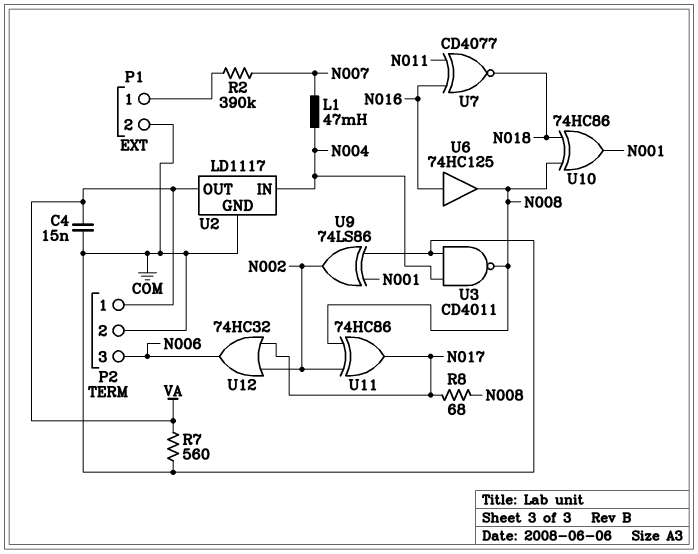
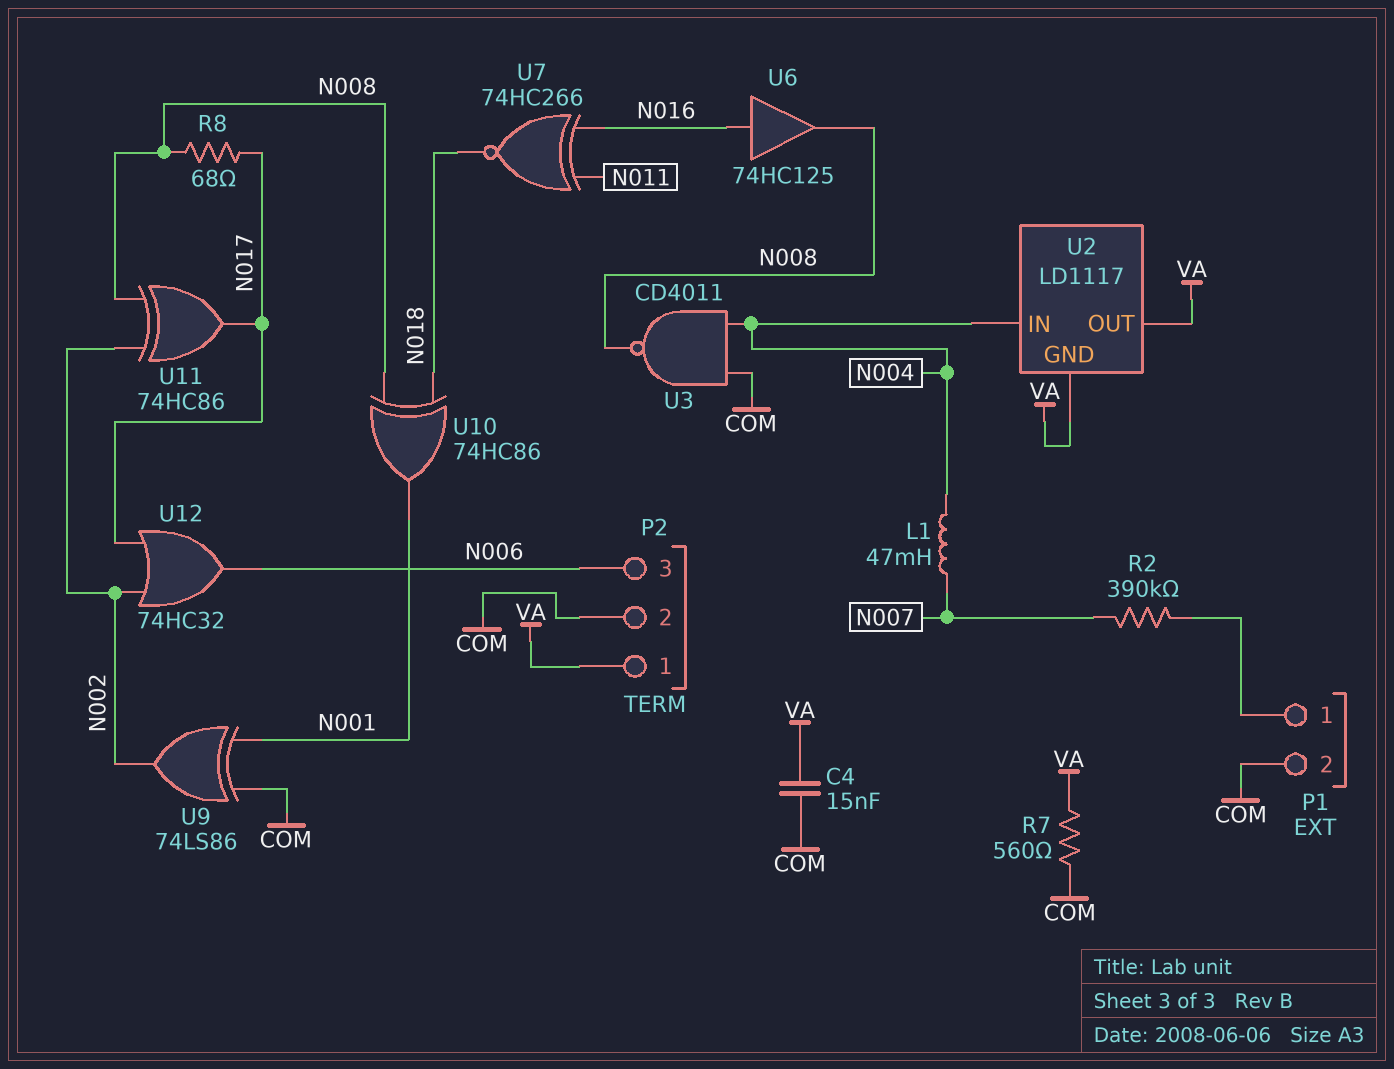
U2 pin GND: COM -> VA
U7: XNOR CD4077 (in N011, in N016, out N018) -> XNOR 74HC266 (in N011, in N016, out N018)

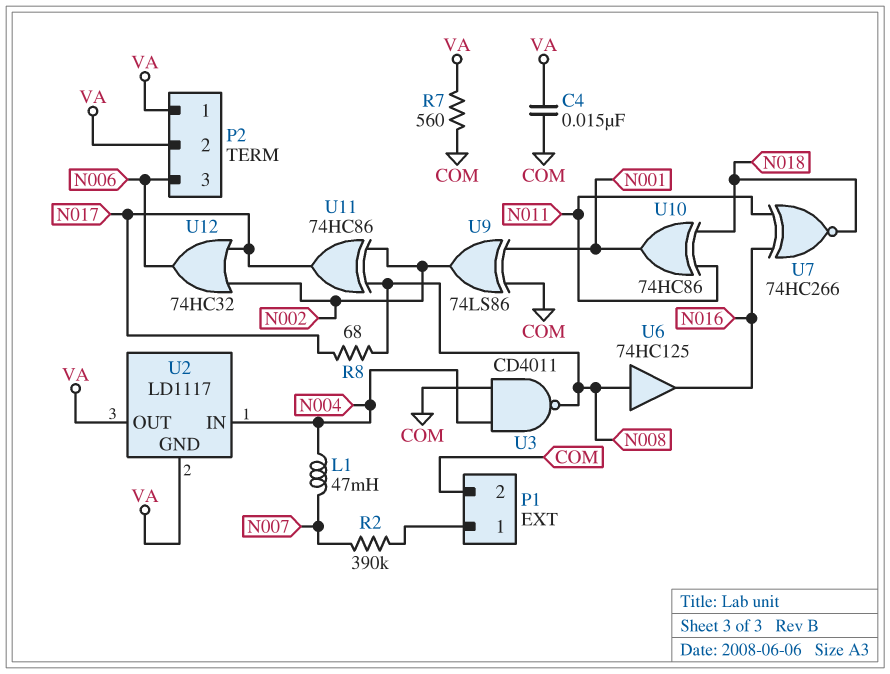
P2 pin 2: COM -> VA
U6: buffer 74HC125 (in N016, out N008) -> buffer 74HC125 (in N008, out N016)
U10: XOR 74HC86 (in N008, in N018, out N001) -> XOR 74HC86 (in N011, in N018, out N001)

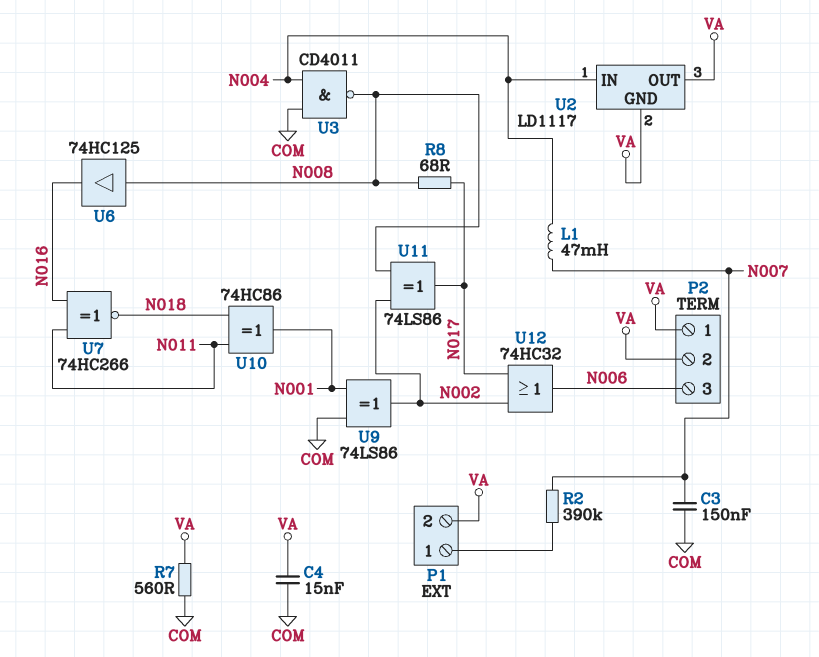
C3: none -> 150nF (COM, N007)
P1 pin 2: COM -> VA
U11: XOR 74HC86 (in N002, in N008, out N017) -> XOR 74LS86 (in N002, in N008, out N017)

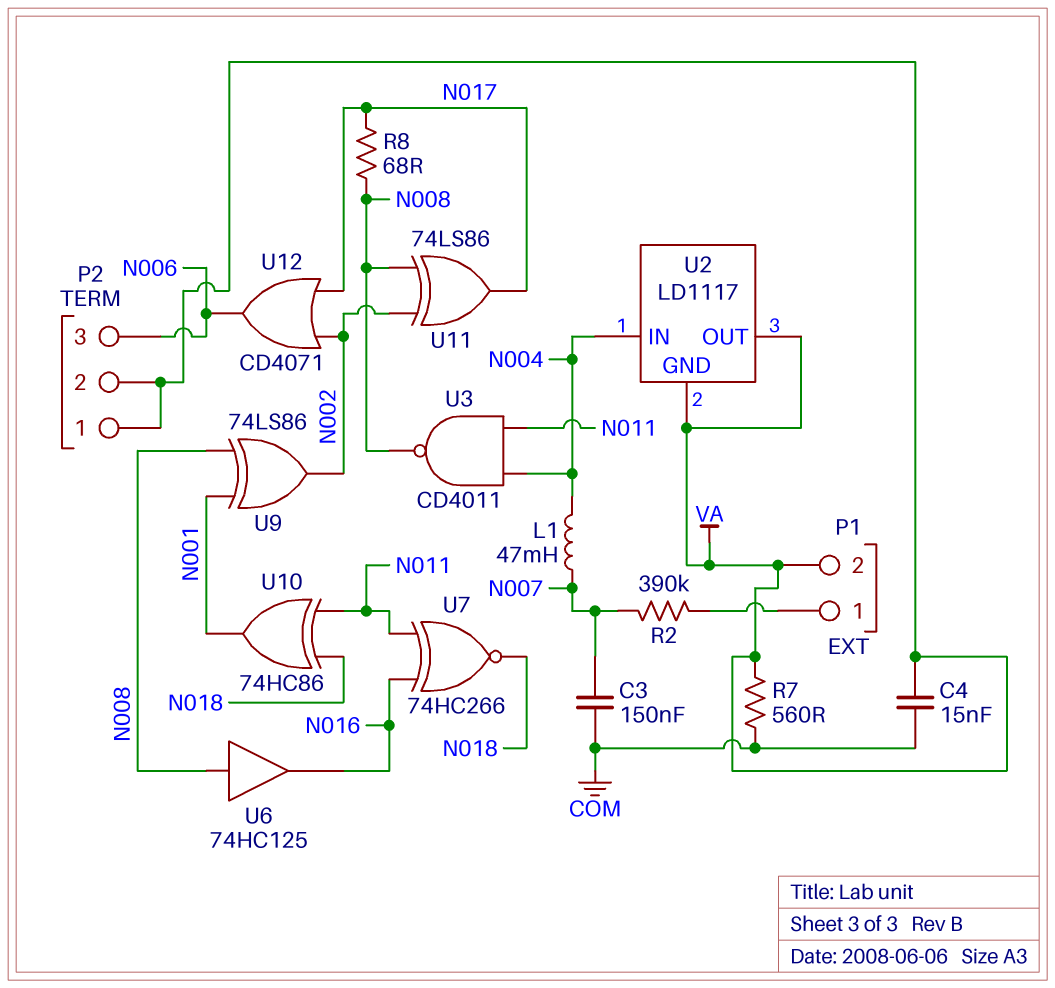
U3: NAND CD4011 (in COM, in N004, out N008) -> NAND CD4011 (in N004, in N011, out N008)
U9: XOR 74LS86 (in COM, in N001, out N002) -> XOR 74LS86 (in N001, in N008, out N002)
U12: OR 74HC32 (in N002, in N017, out N006) -> OR CD4071 (in N002, in N017, out N006)

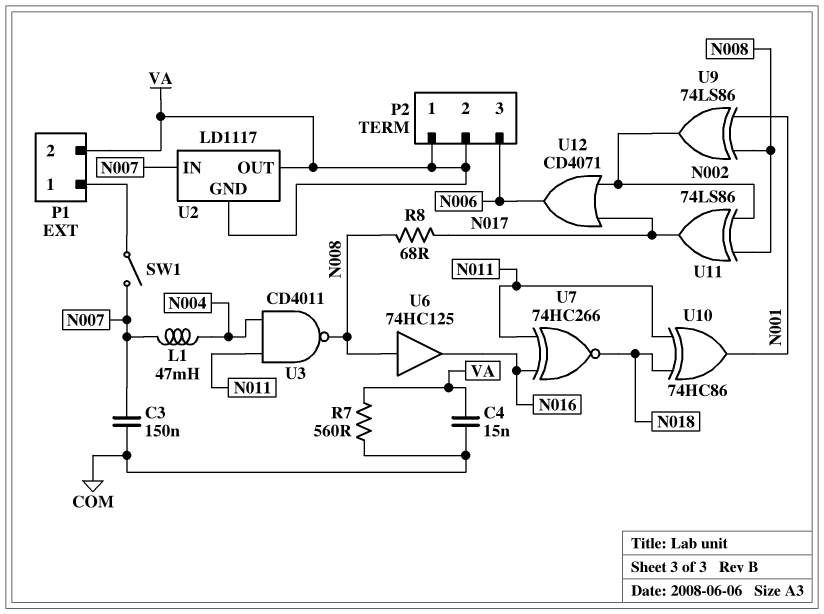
R2: 390k (N007, P1/1) -> none
SW1: none -> switch (N007, P1/1)
U2 pin IN: N004 -> N007

